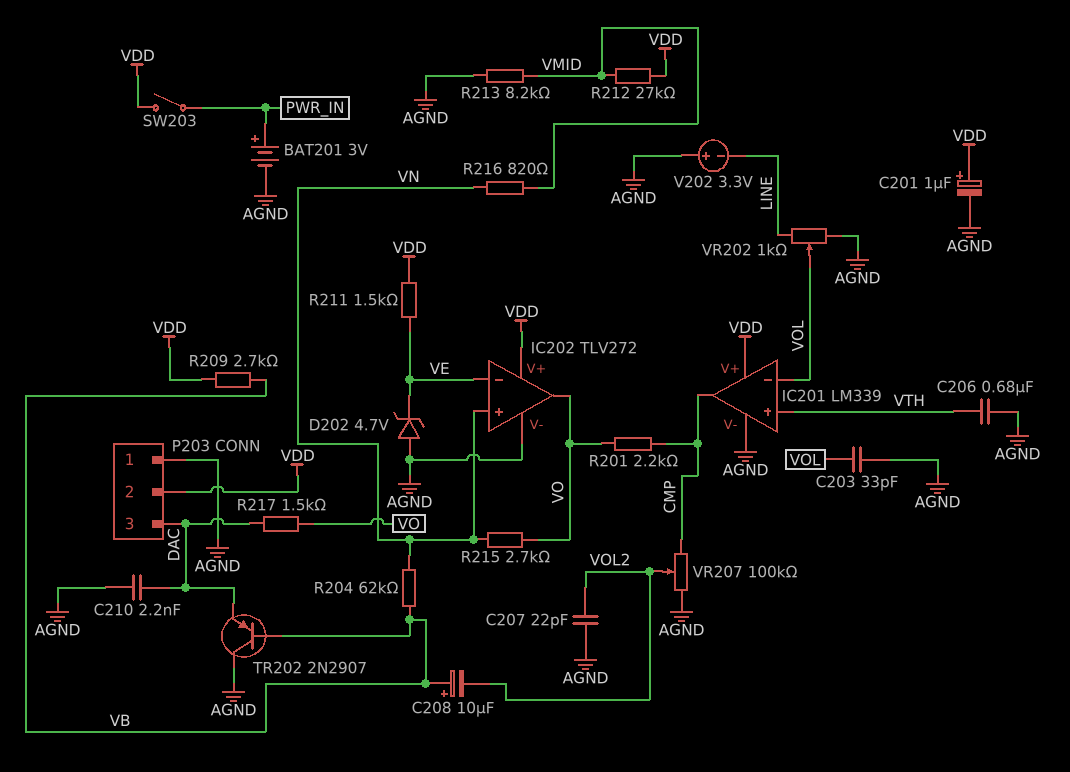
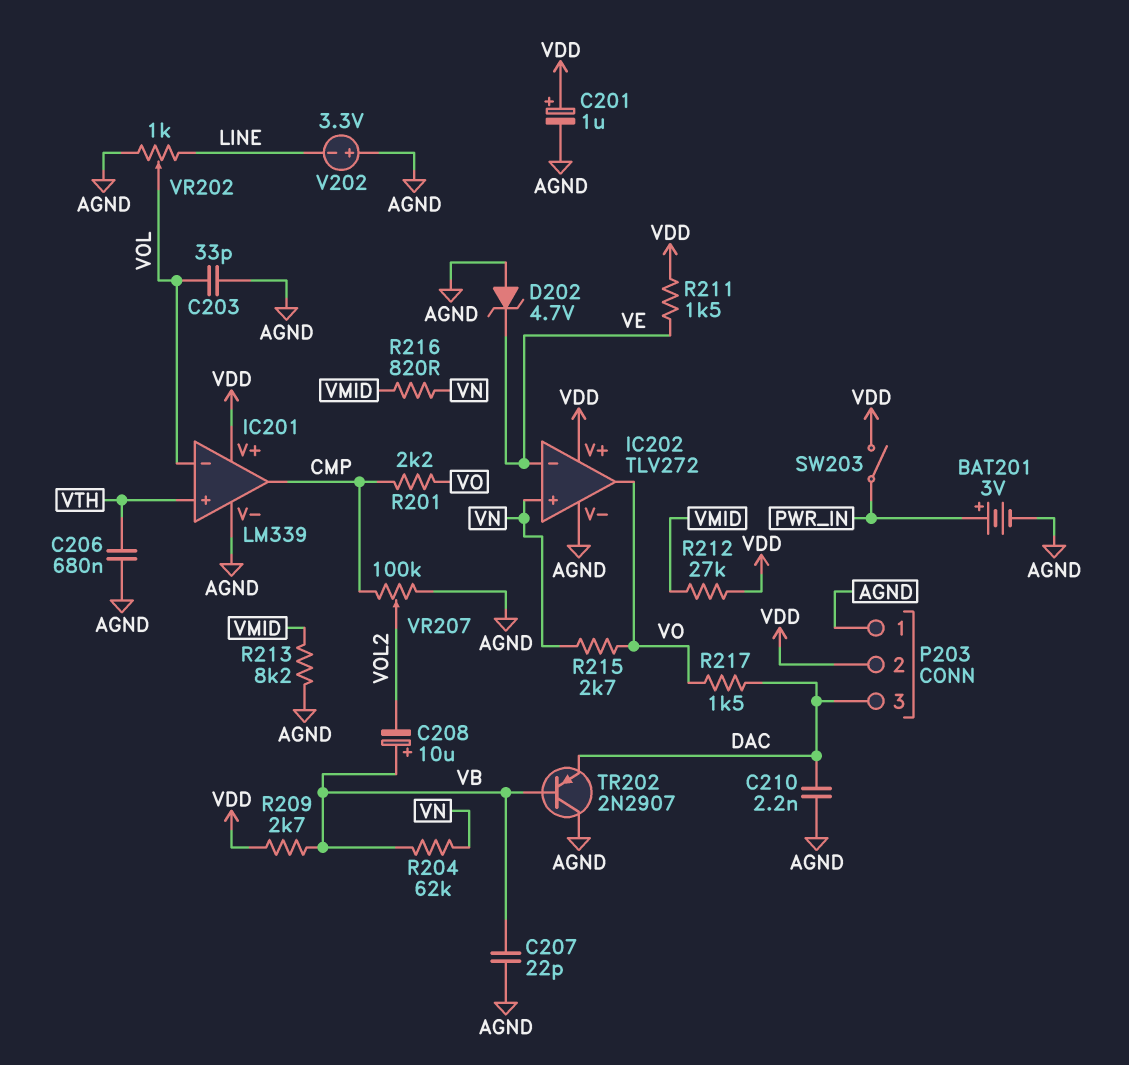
C207: 22pF (AGND, VOL2) -> 22pF (AGND, VB)

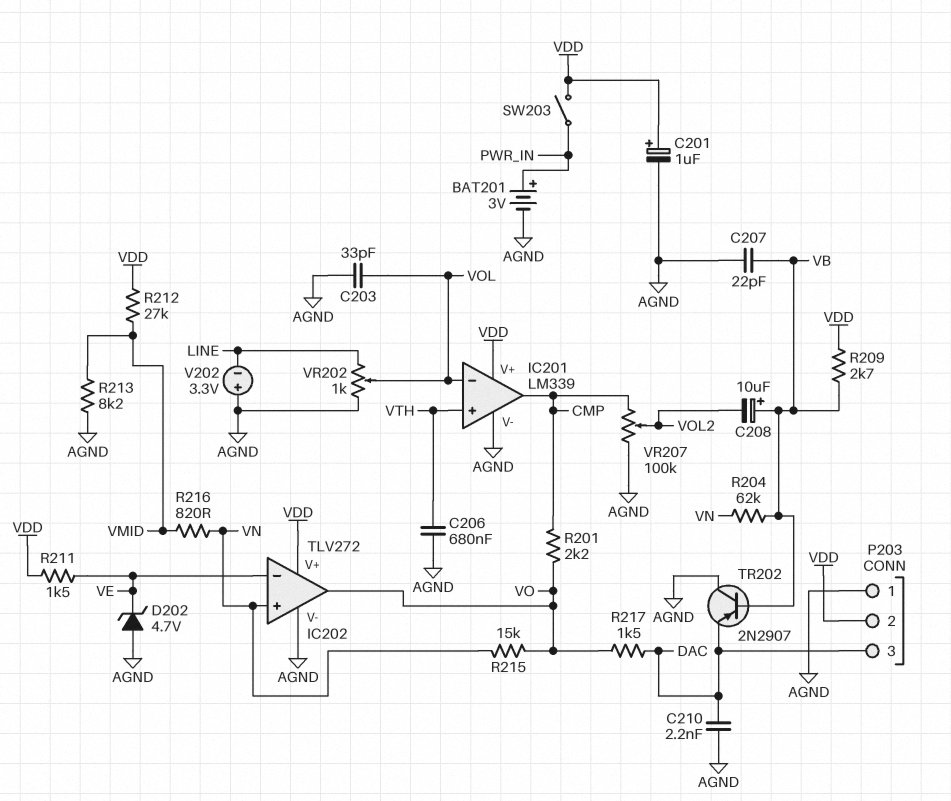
R215: 2.7k (VN, VO) -> 15k (VN, VO)

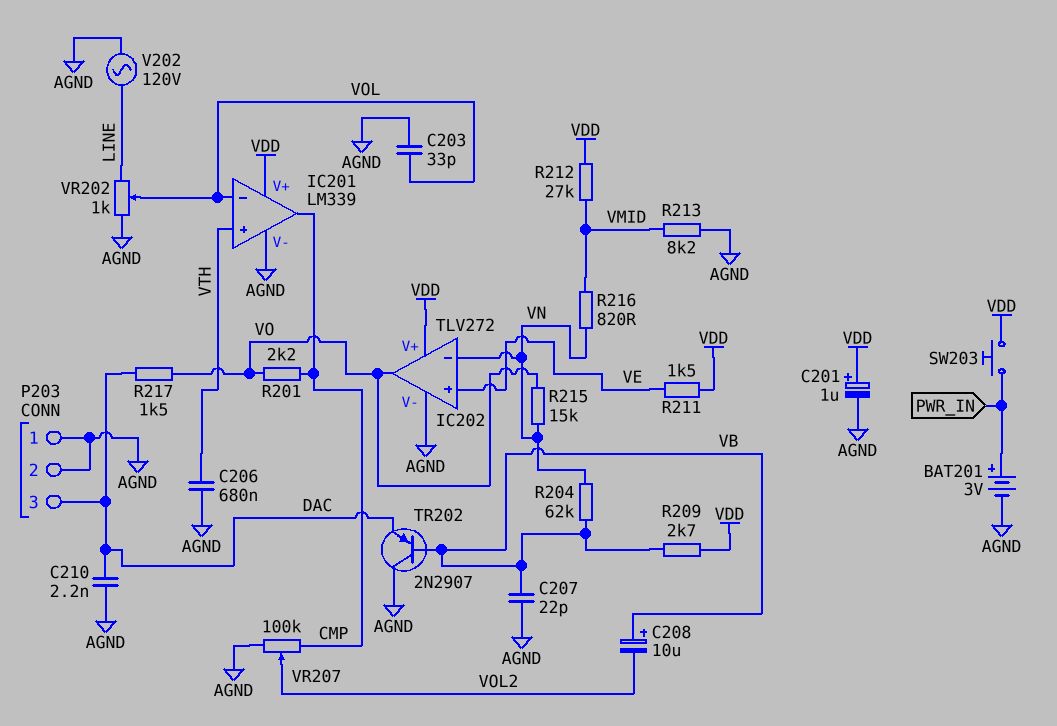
D202: zener 4.7V (A AGND, K VE) -> none
IC202 pin in+: VN -> VE
IC202 pin in-: VE -> VN
P203 pin 2: VDD -> AGND
SW203: switch (PWR_IN, VDD) -> button (PWR_IN, VDD)
V202: 3.3V (plus AGND, minus LINE) -> AC 120V (AGND, LINE)

